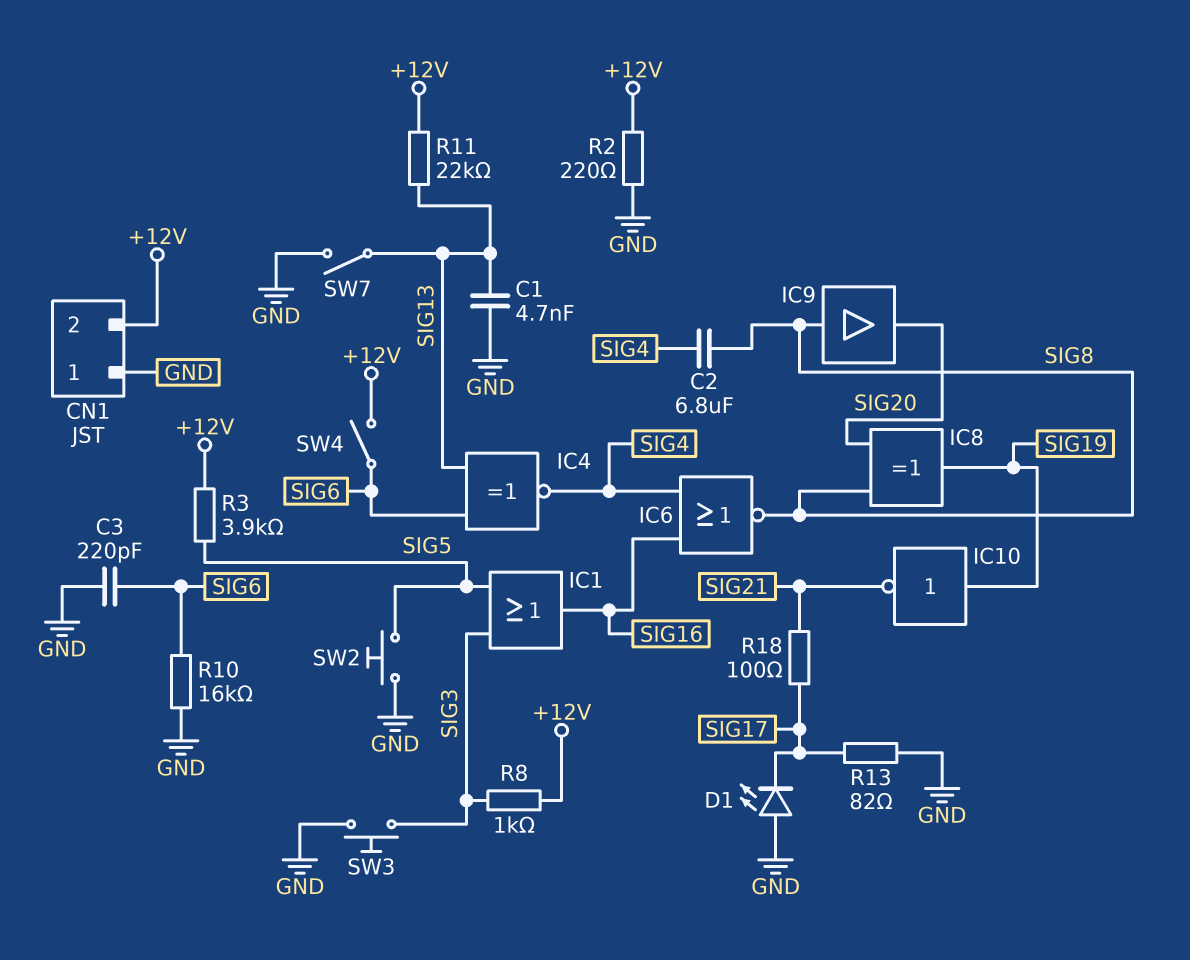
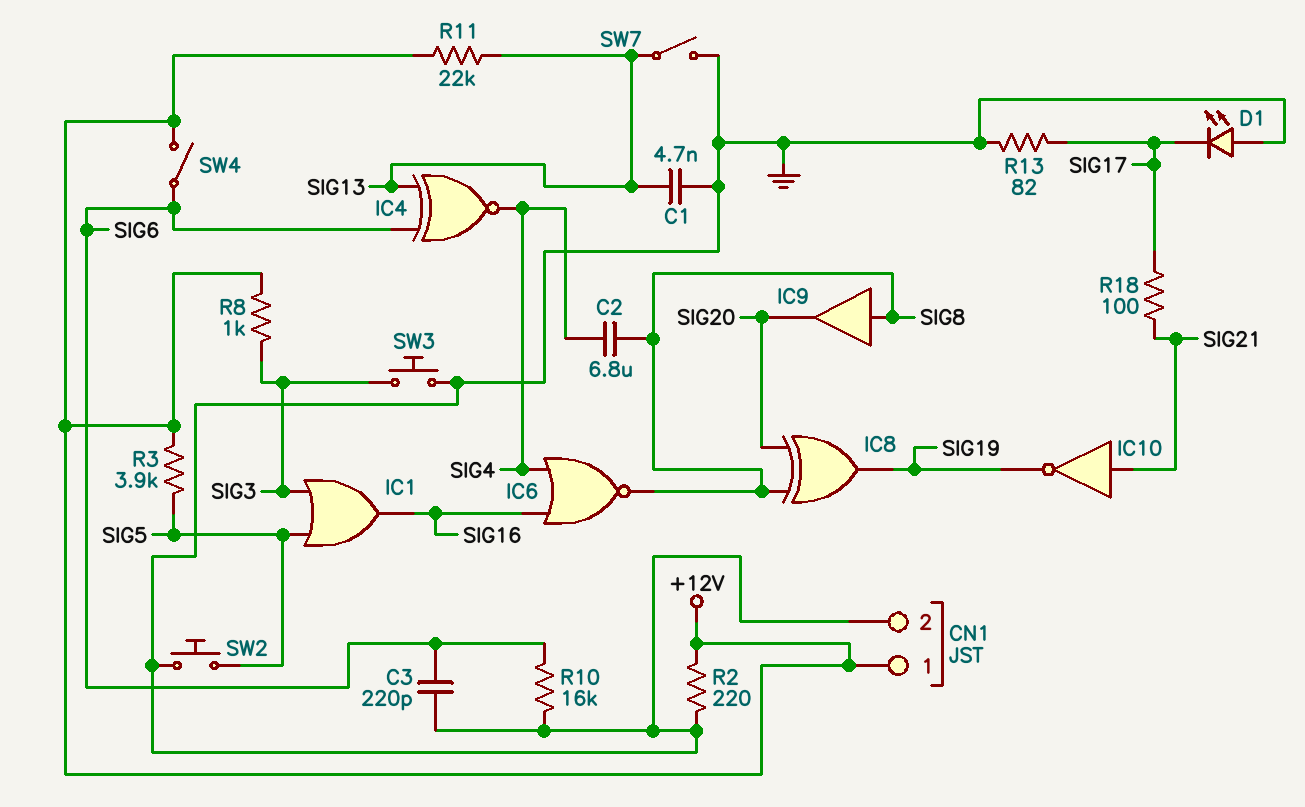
CN1 pin 1: GND -> +12V
CN1 pin 2: +12V -> GND
IC10: NOT (in SIG19, out SIG21) -> NOT (in SIG21, out SIG19)

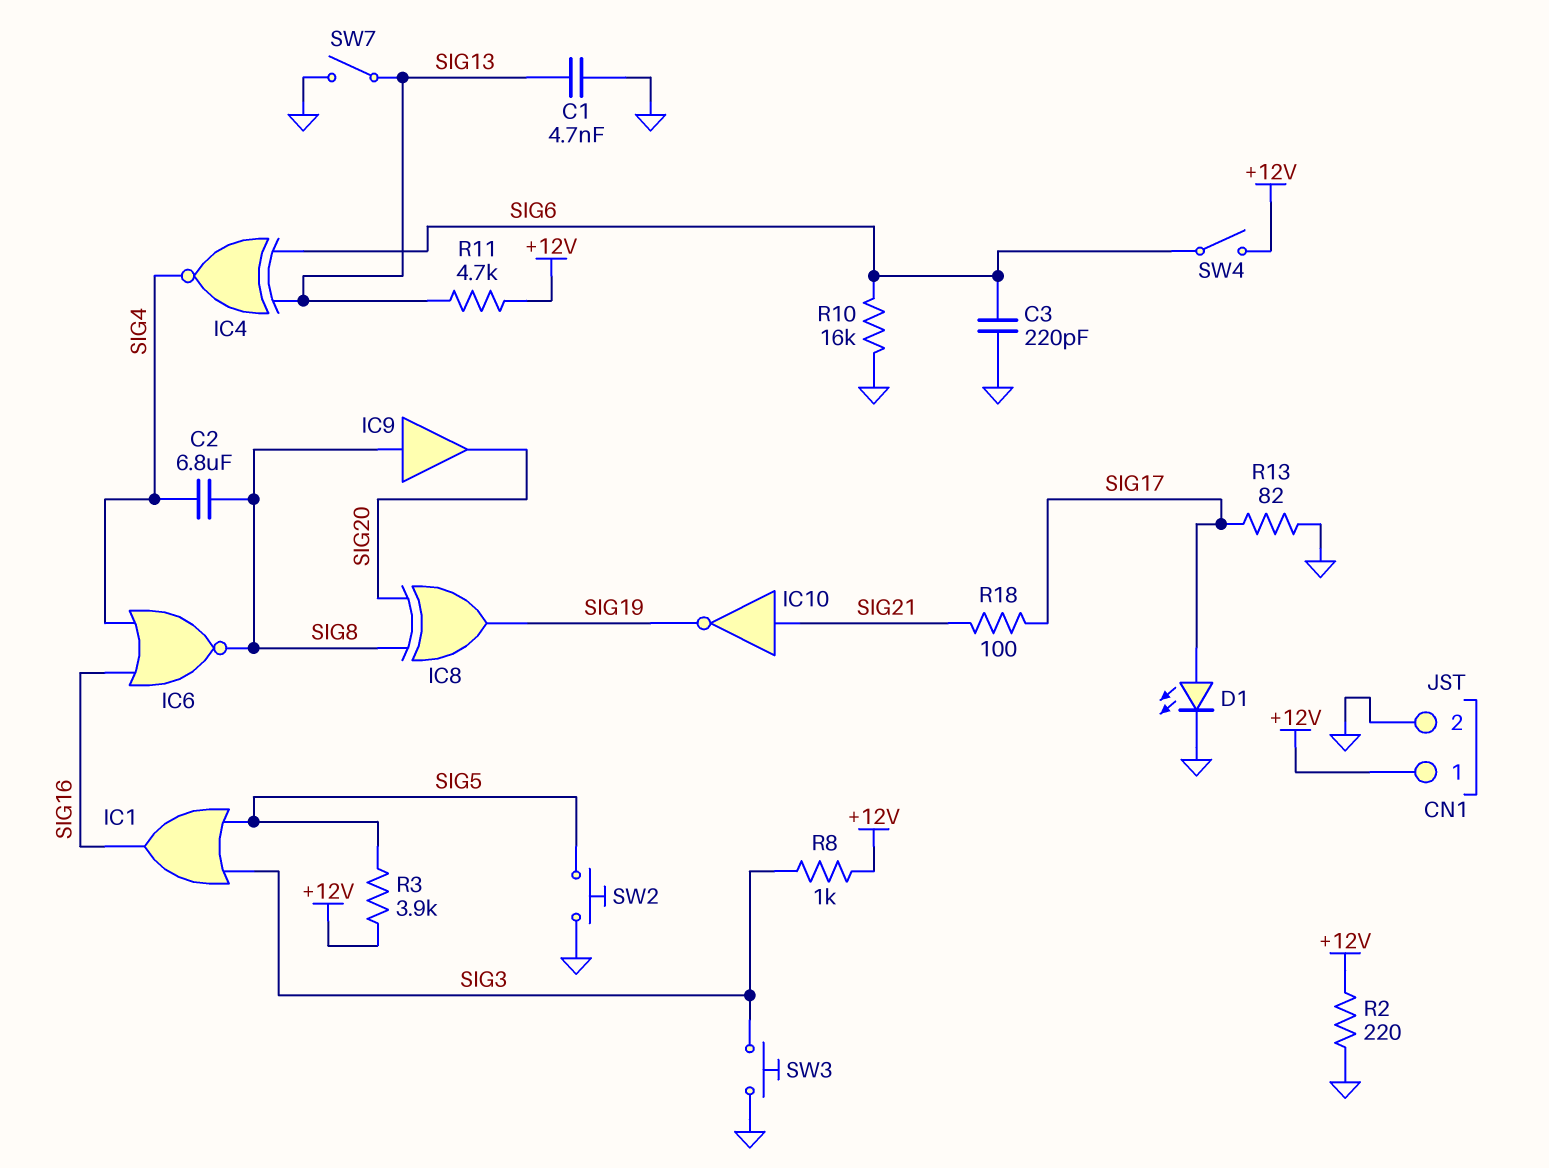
D1: LED (A GND, K SIG17) -> LED (A SIG17, K GND)
R11: 22k (+12V, SIG13) -> 4.7k (+12V, SIG13)

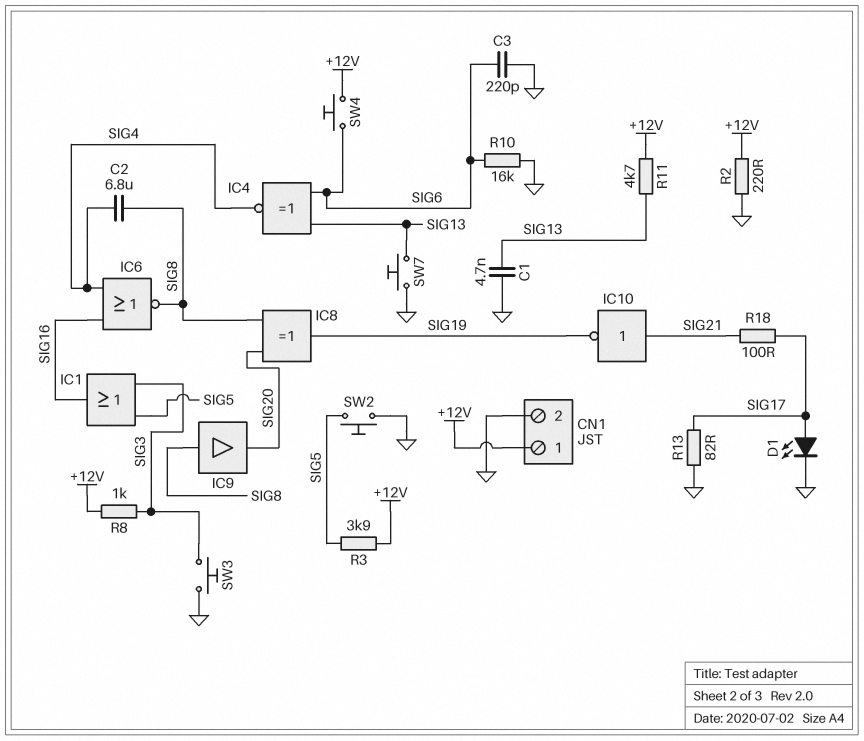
SW4: switch (+12V, SIG6) -> button (+12V, SIG6)
SW7: switch (GND, SIG13) -> button (GND, SIG13)

